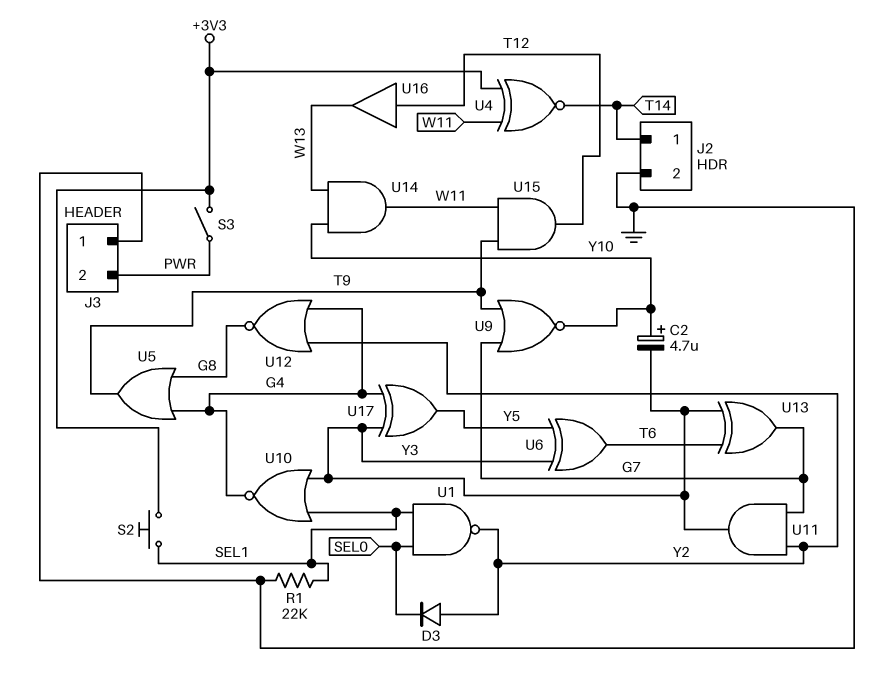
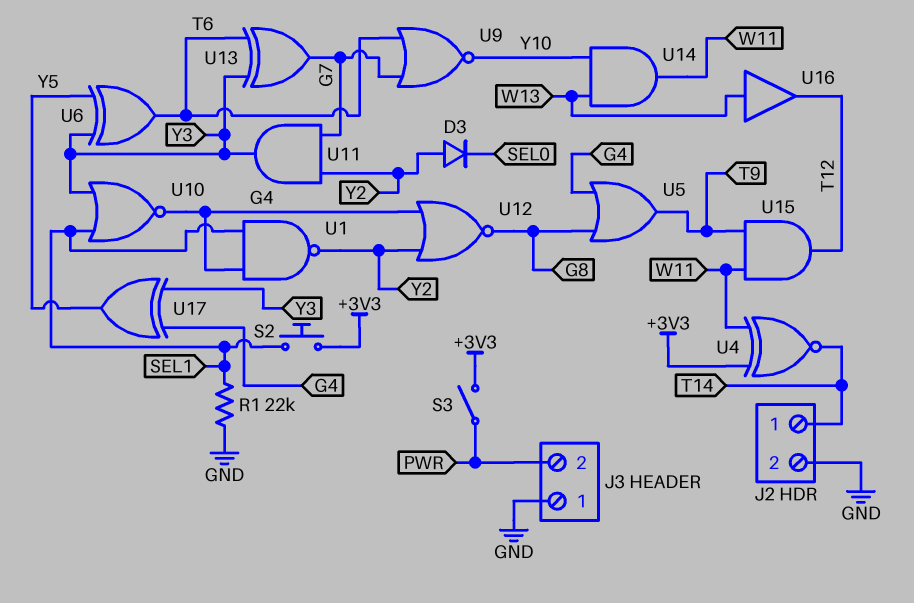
C2: 4.7uF (plus Y10, minus Y3) -> none
U1: NAND (in SEL0, in SEL1, out Y2) -> NAND (in G4, in SEL1, out Y2)
U9: NOR (in G7, in T9, out Y10) -> NOR (in G7, in T6, out Y10)
U16: buffer (in T12, out W13) -> buffer (in W13, out T12)

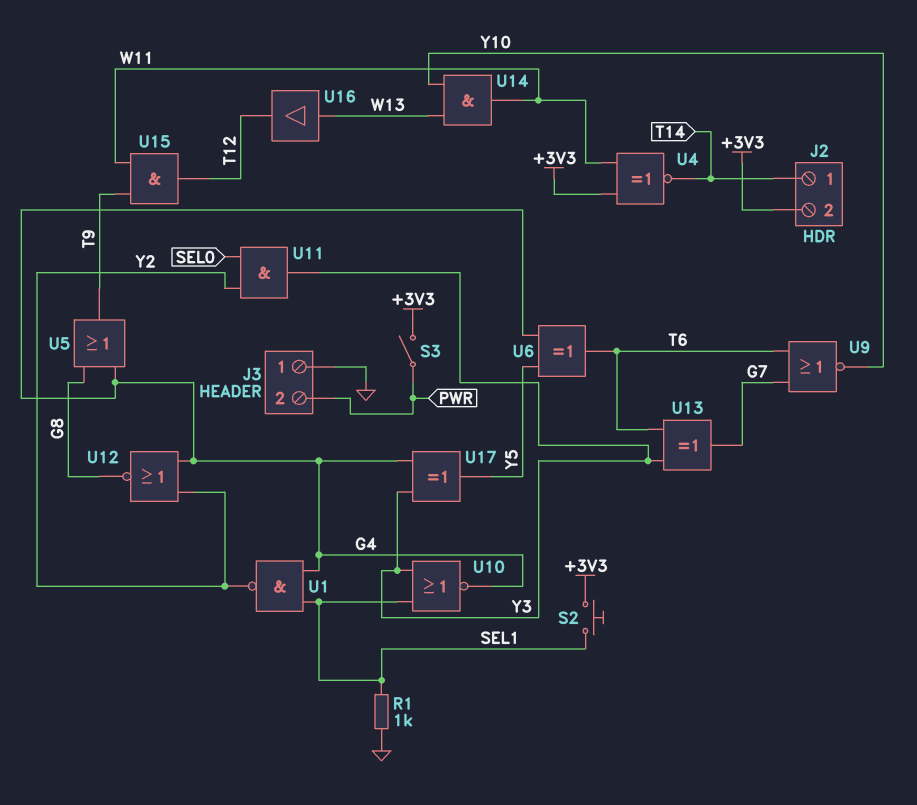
D3: diode (A Y2, K SEL0) -> none
J2 pin 2: GND -> +3V3
R1: 22k (GND, SEL1) -> 1k (GND, SEL1)
U6: XOR (in Y3, in Y5, out T6) -> XOR (in G4, in Y5, out T6)
U11: AND (in G7, in Y2, out Y3) -> AND (in SEL0, in Y2, out Y3)

